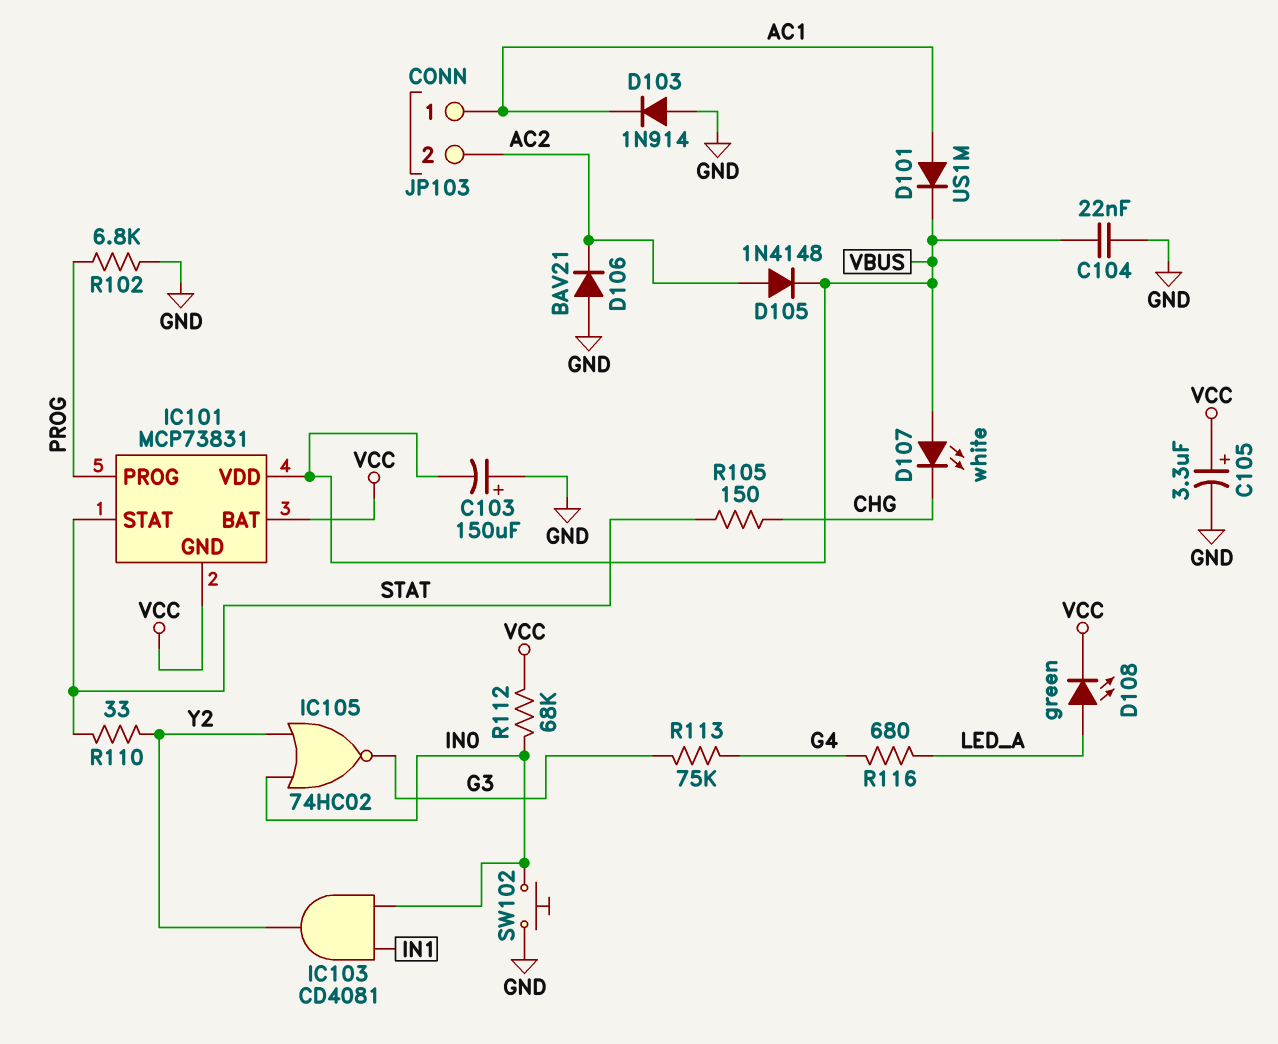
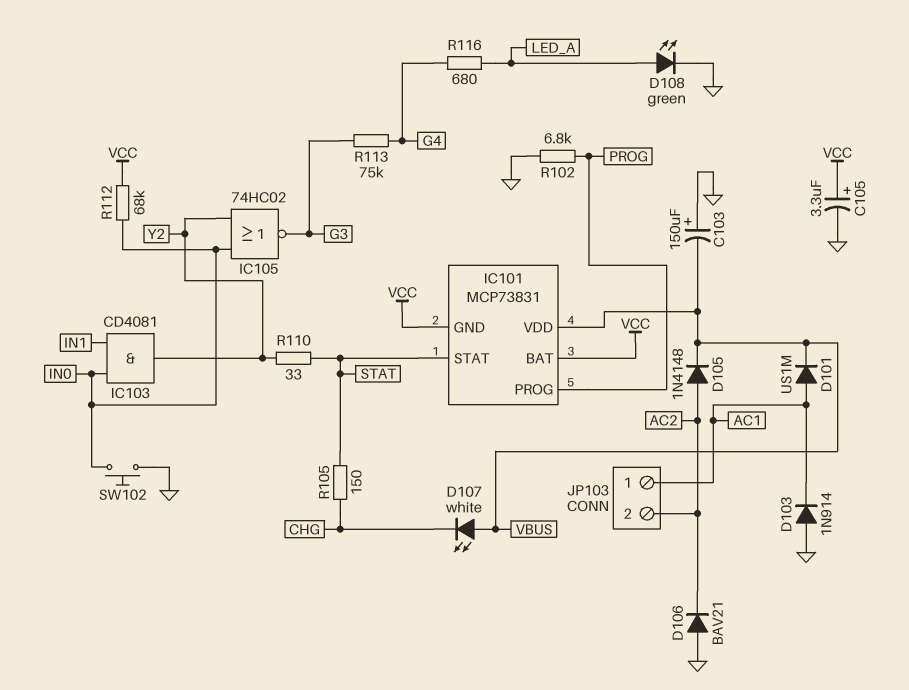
C104: 22nF (GND, VBUS) -> none
D108: LED green (A LED_A, K VCC) -> LED green (A LED_A, K GND)

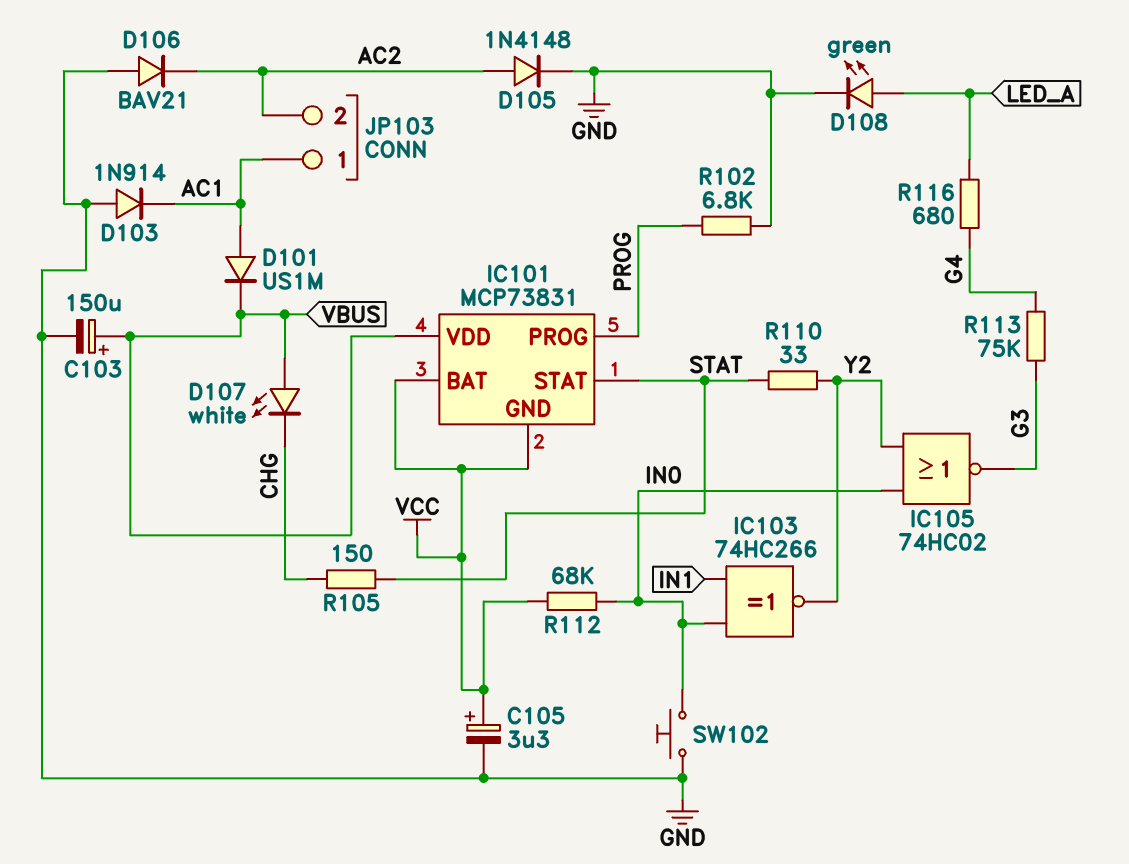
C103: 150uF (plus GND, minus VBUS) -> 150uF (plus VBUS, minus GND)
D105: diode 1N4148 (A AC2, K VBUS) -> diode 1N4148 (A AC2, K GND)
IC103: AND CD4081 (in IN0, in IN1, out Y2) -> XNOR 74HC266 (in IN0, in IN1, out Y2)

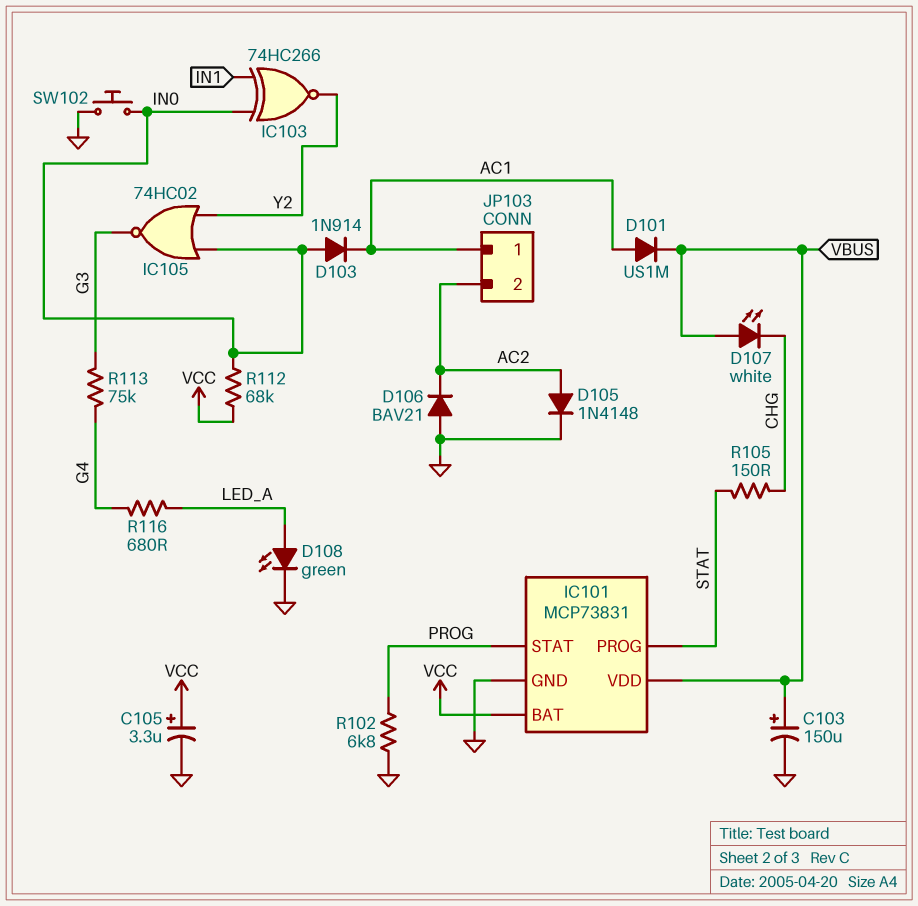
D103: diode 1N914 (A GND, K AC1) -> diode 1N914 (A IN0, K AC1)
IC101 pin GND: VCC -> GND
IC101 pin PROG: PROG -> STAT
IC101 pin STAT: STAT -> PROG
R110: 33 (STAT, Y2) -> none

